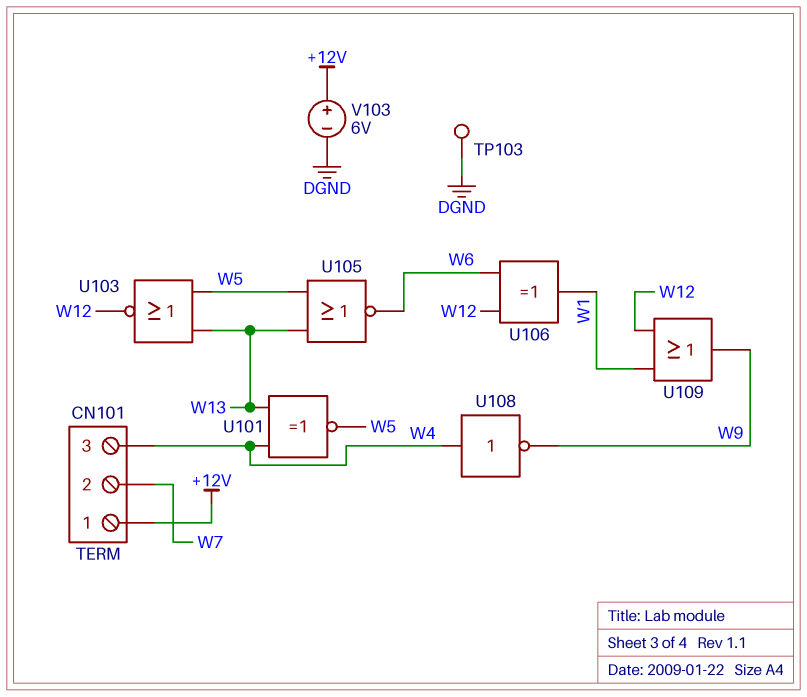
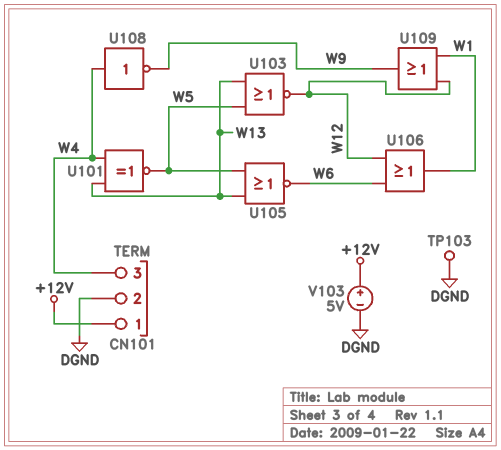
CN101 pin 2: W7 -> DGND
U106: XOR (in W6, in W12, out W1) -> OR (in W6, in W12, out W1)
V103: 6V (plus +12V, minus DGND) -> 5V (plus +12V, minus DGND)

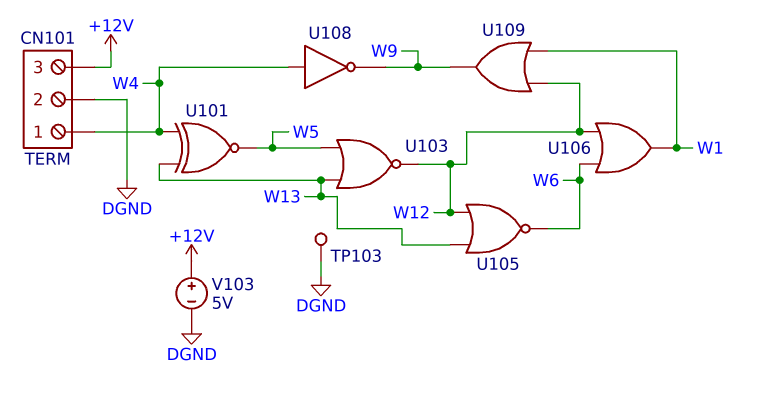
CN101 pin 1: +12V -> W4
CN101 pin 3: W4 -> +12V
U105: NOR (in W5, in W13, out W6) -> NOR (in W12, in W13, out W6)

